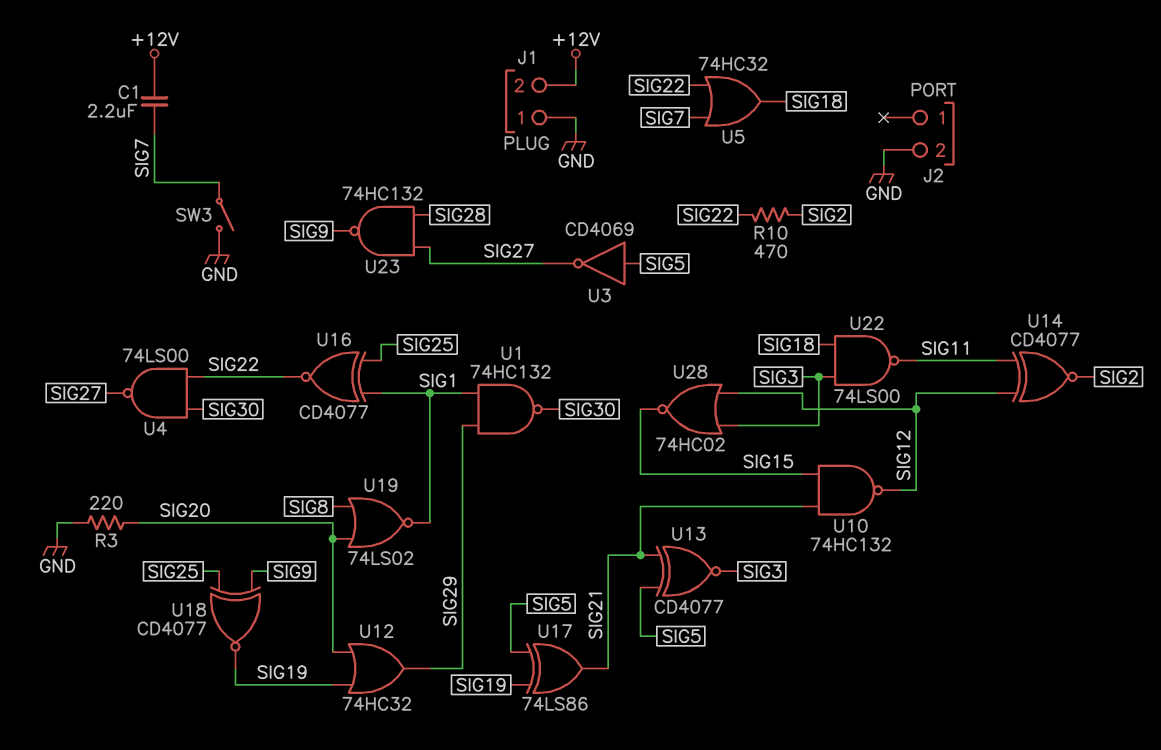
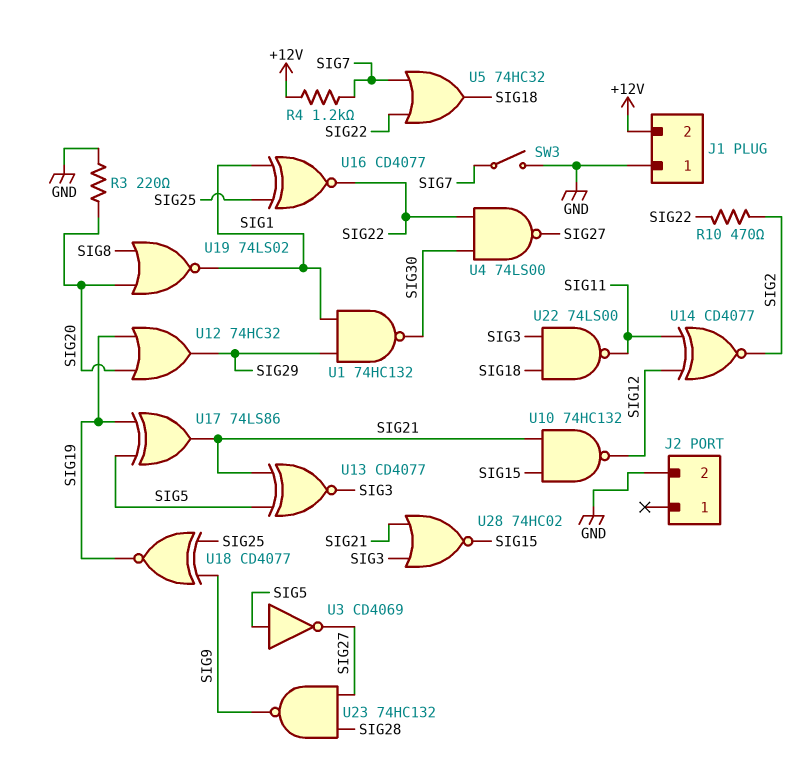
C1: 2.2uF (+12V, SIG7) -> none
R4: none -> 1.2k (+12V, SIG7)
U28: NOR 74HC02 (in SIG3, in SIG12, out SIG15) -> NOR 74HC02 (in SIG3, in SIG21, out SIG15)

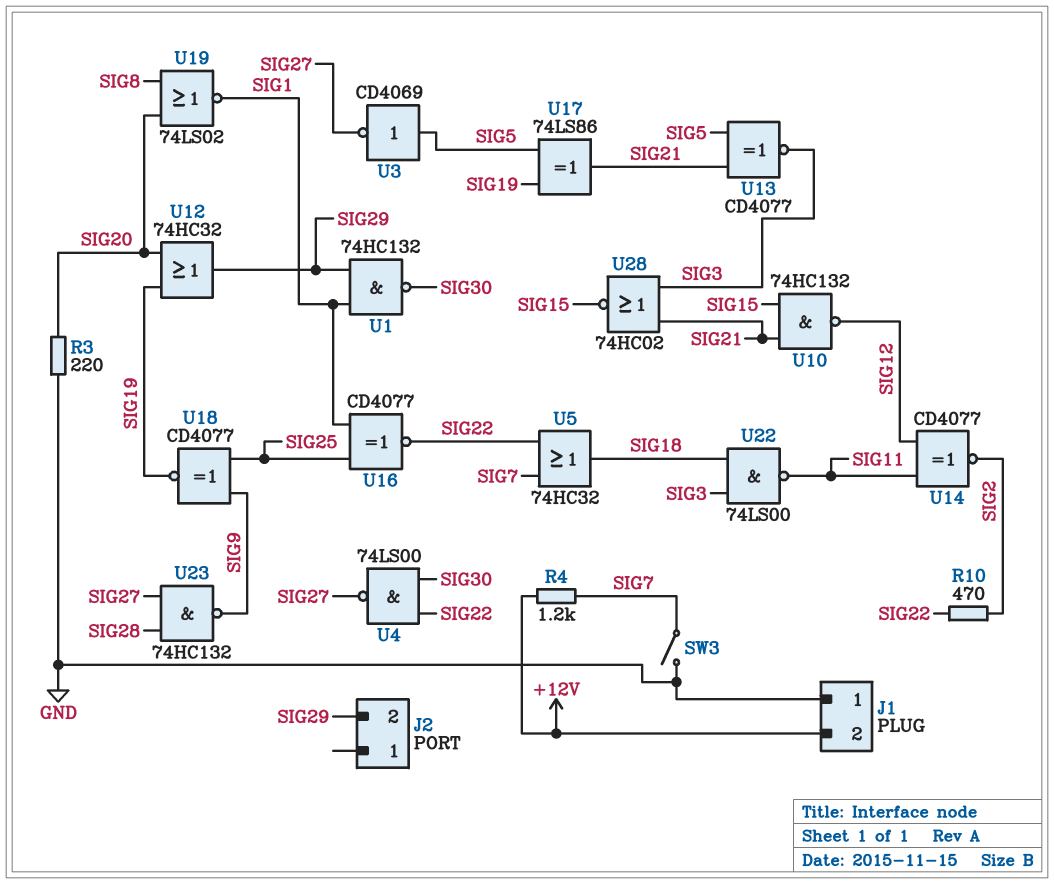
J2 pin 2: GND -> SIG29

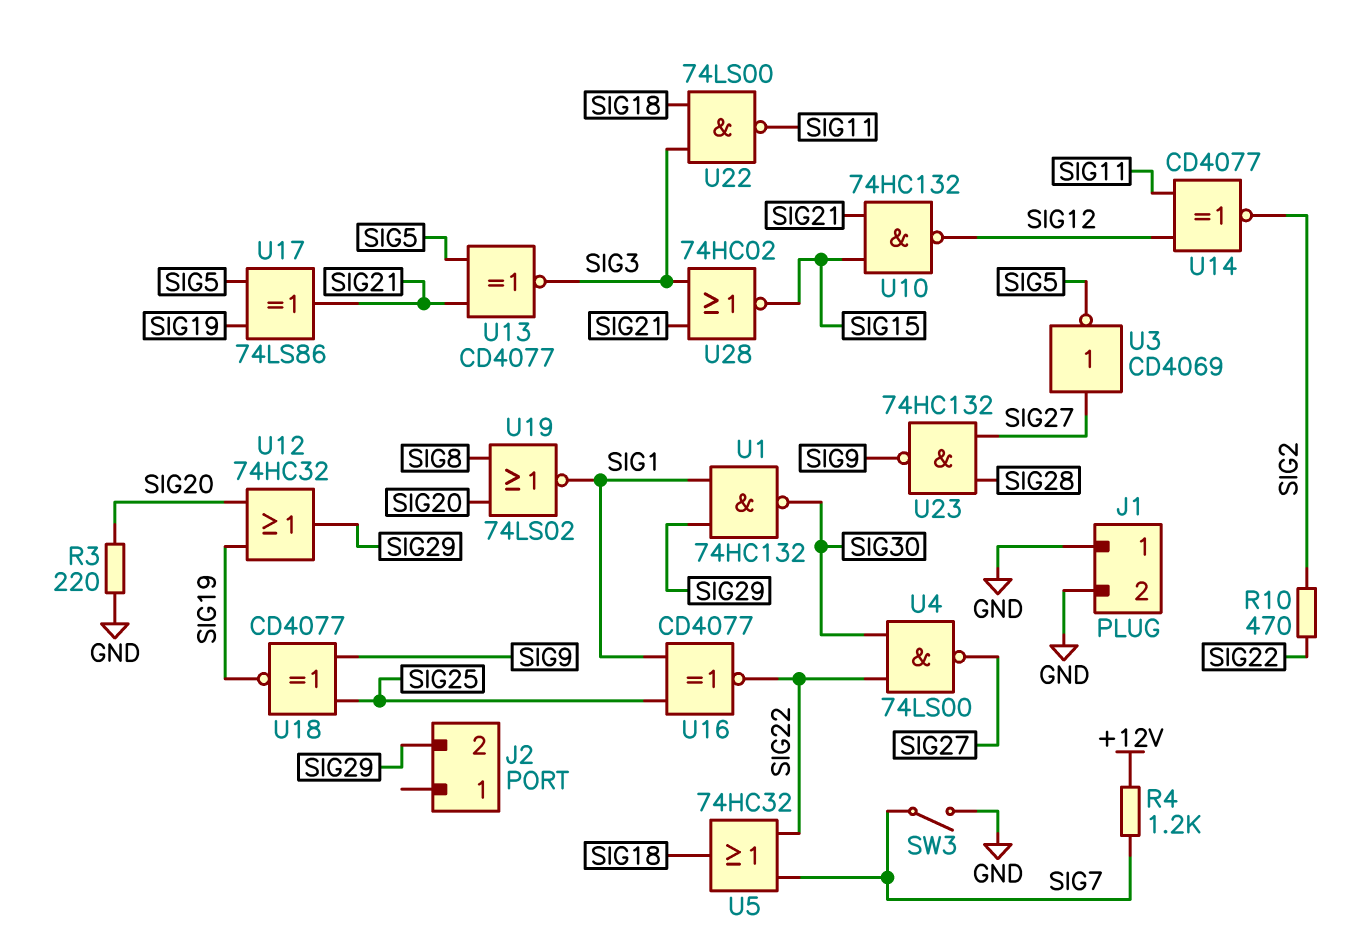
J1 pin 2: +12V -> GND
U3: NOT CD4069 (in SIG5, out SIG27) -> NOT CD4069 (in SIG27, out SIG5)

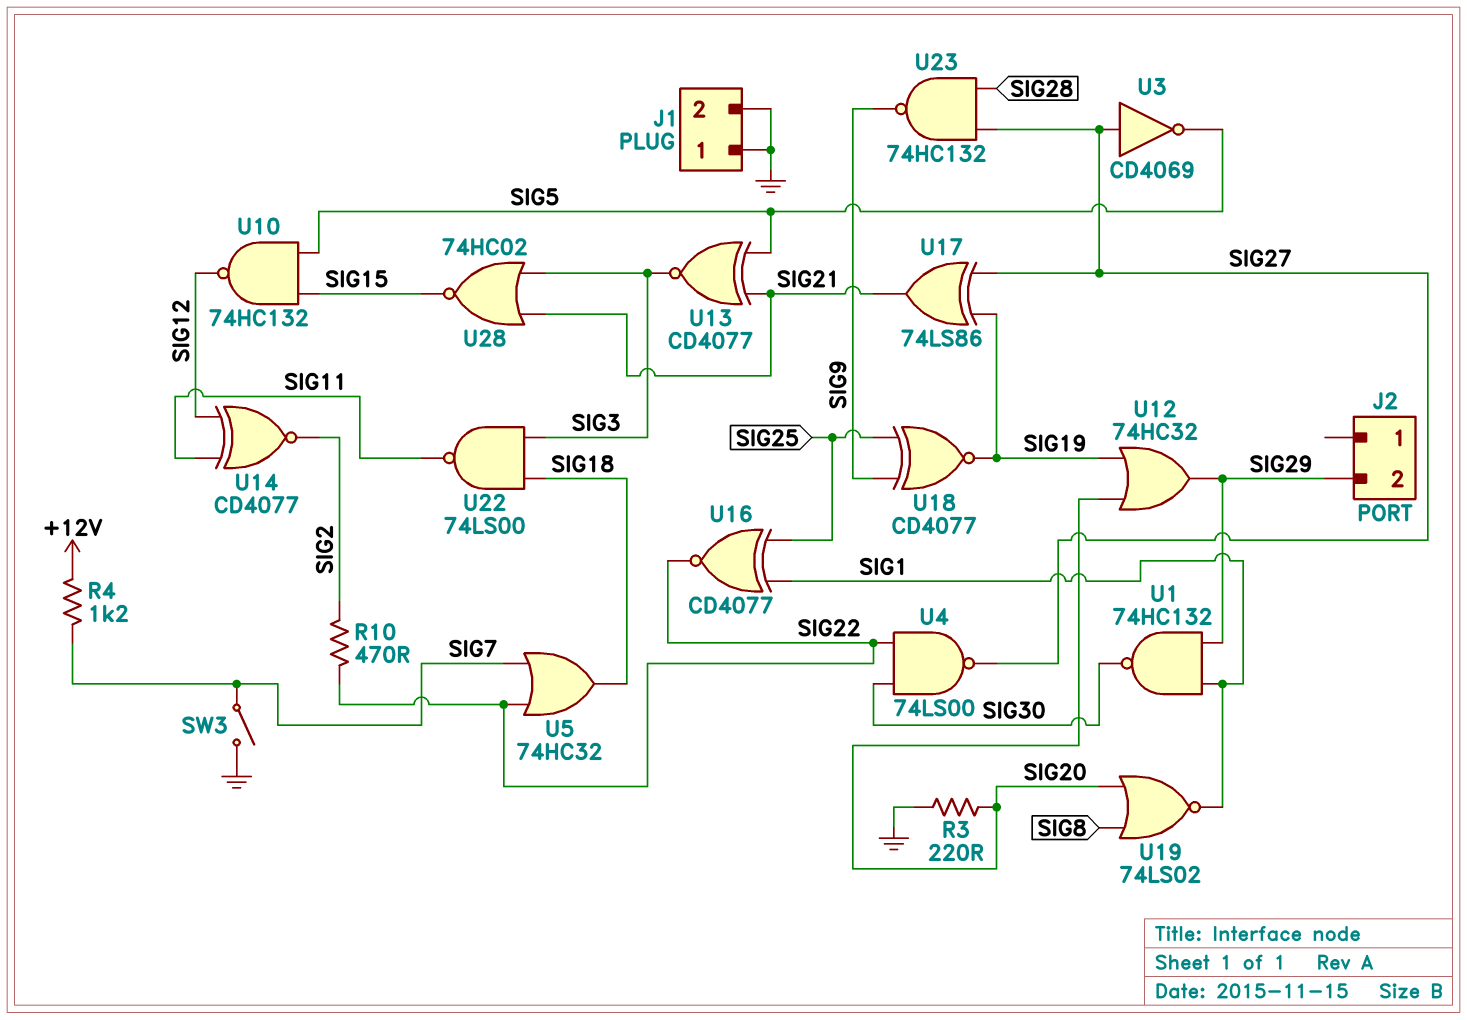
U10: NAND 74HC132 (in SIG15, in SIG21, out SIG12) -> NAND 74HC132 (in SIG5, in SIG15, out SIG12)
U17: XOR 74LS86 (in SIG5, in SIG19, out SIG21) -> XOR 74LS86 (in SIG19, in SIG27, out SIG21)

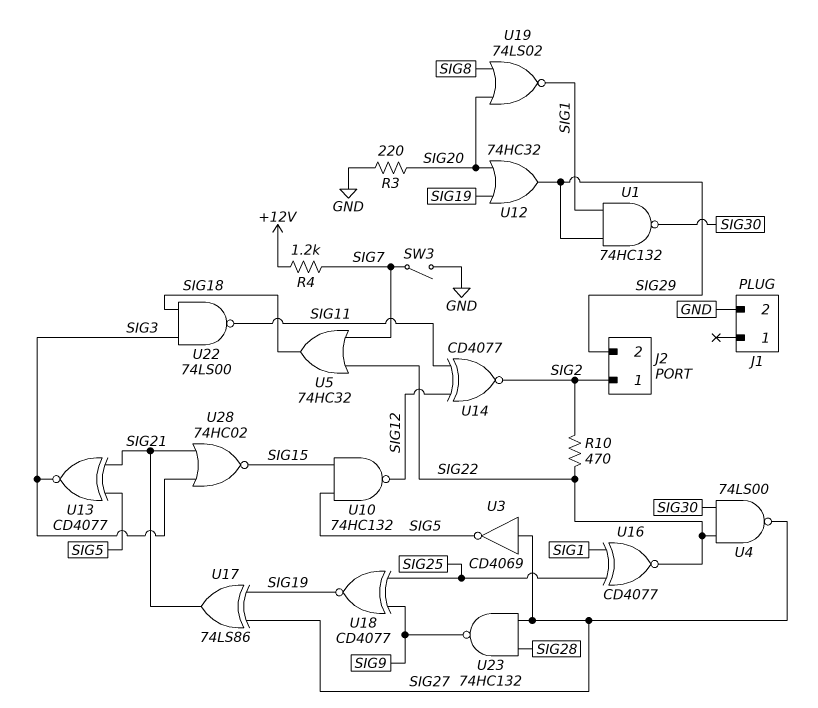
J1 pin 1: GND -> none
J2 pin 1: none -> SIG2

